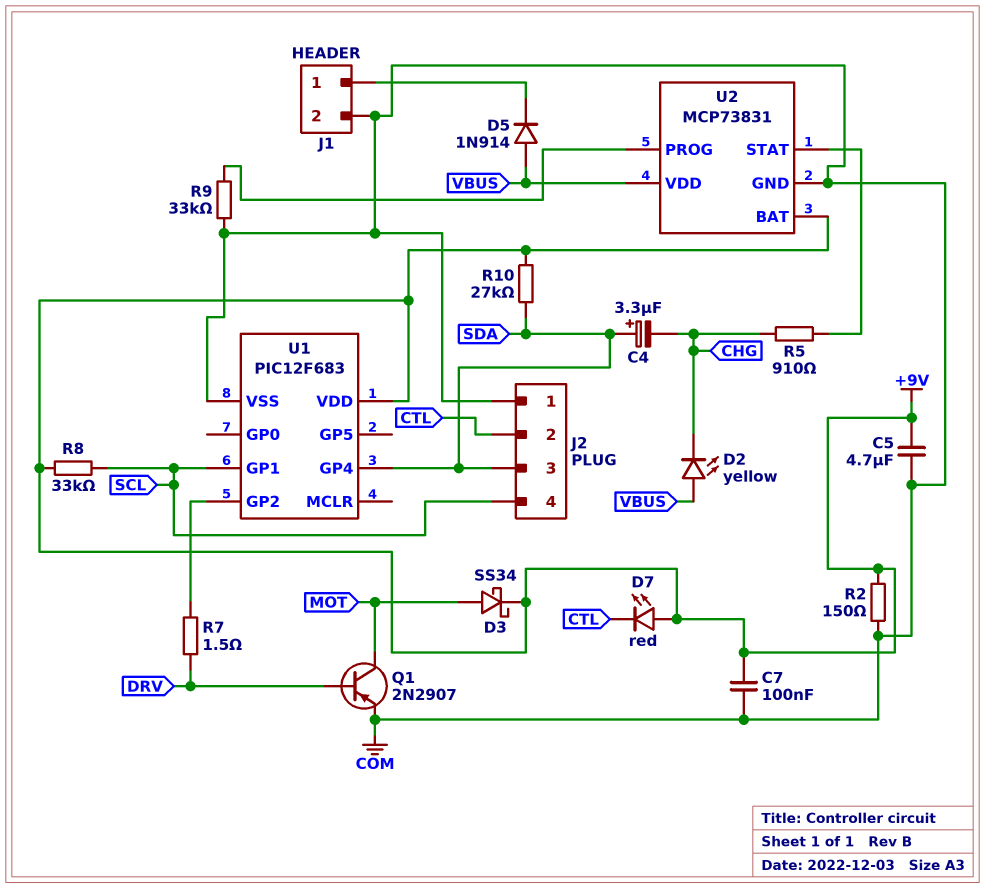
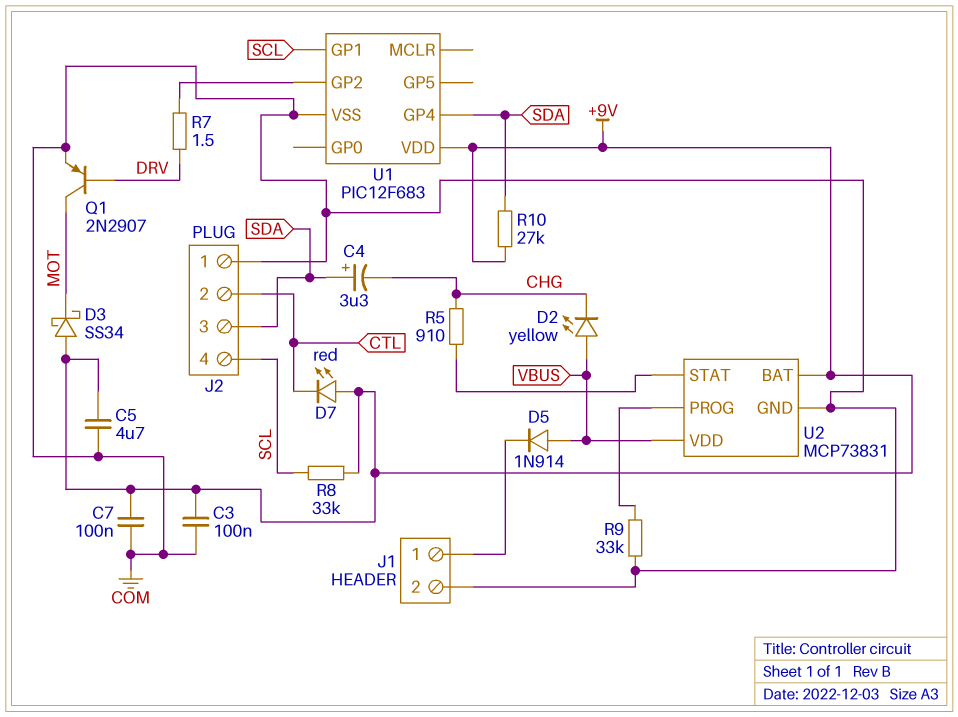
C3: none -> 100nF (+9V, COM)
D3: schottky SS34 (A MOT, K +9V) -> schottky SS34 (A +9V, K MOT)
R2: 150 (+9V, COM) -> none

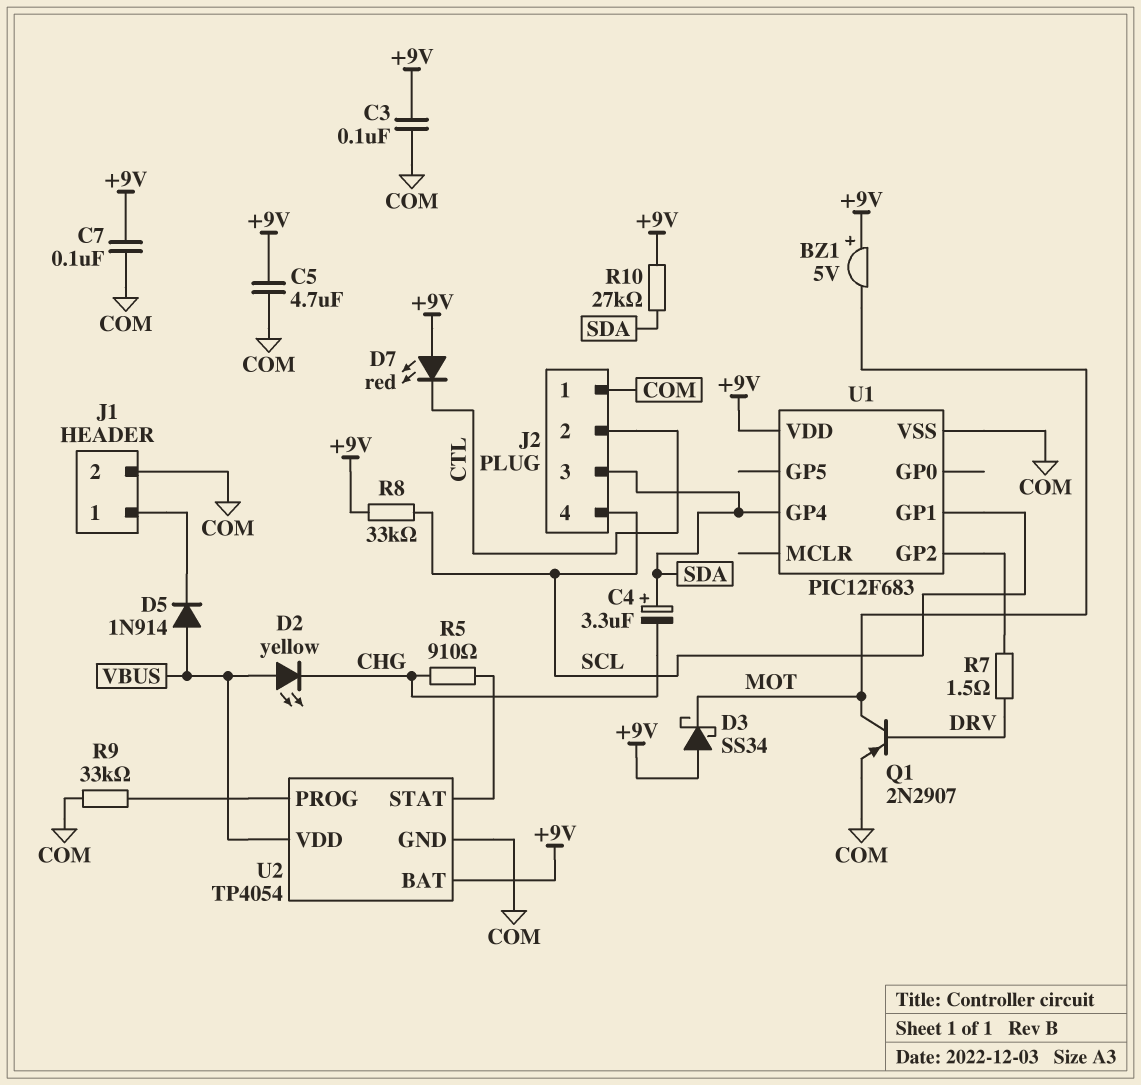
BZ1: none -> buzzer 5V (plus +9V, minus MOT)
U2: MCP73831 -> TP4054

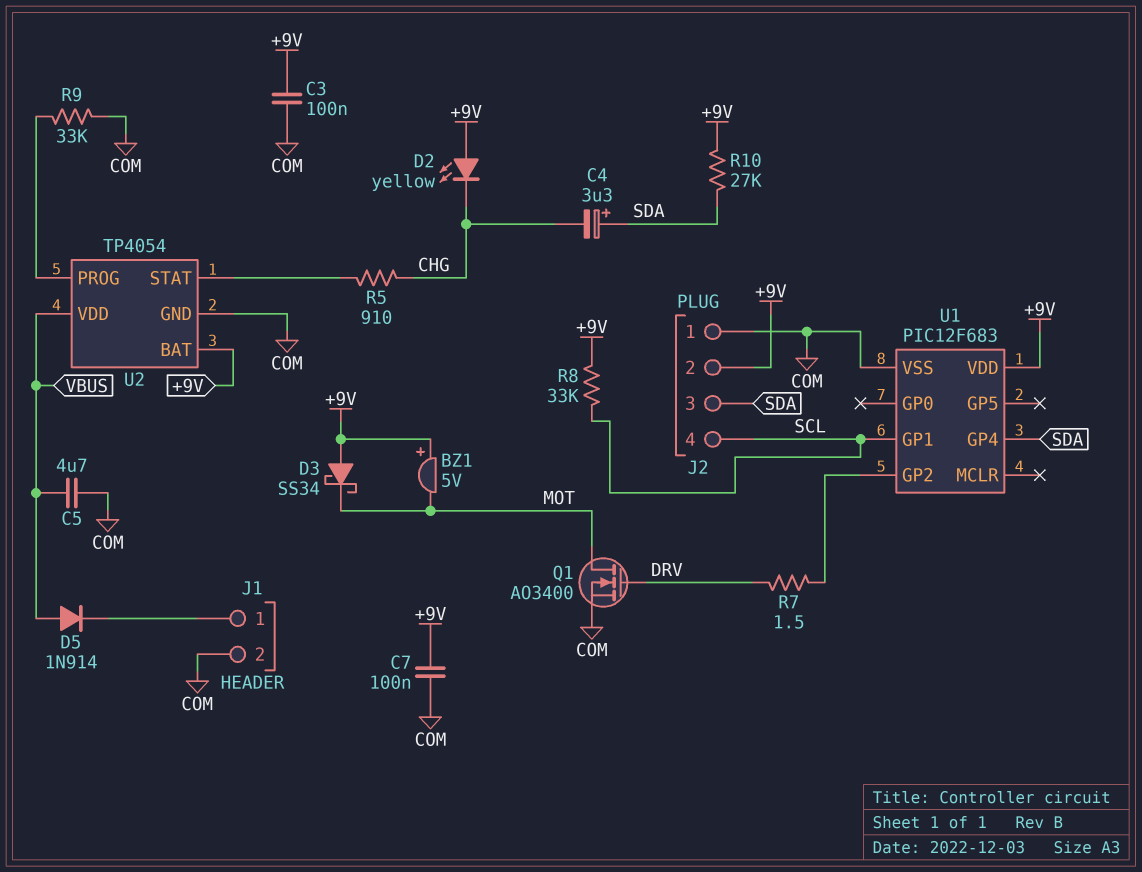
C5: 4.7uF (+9V, COM) -> 4.7uF (COM, VBUS)
D2: LED yellow (A VBUS, K CHG) -> LED yellow (A +9V, K CHG)
D7: LED red (A +9V, K CTL) -> none
J2 pin 2: CTL -> +9V
Q1: PNP 2N2907 (B DRV, C MOT, E COM) -> NMOS AO3400 (G DRV, D MOT, S COM)

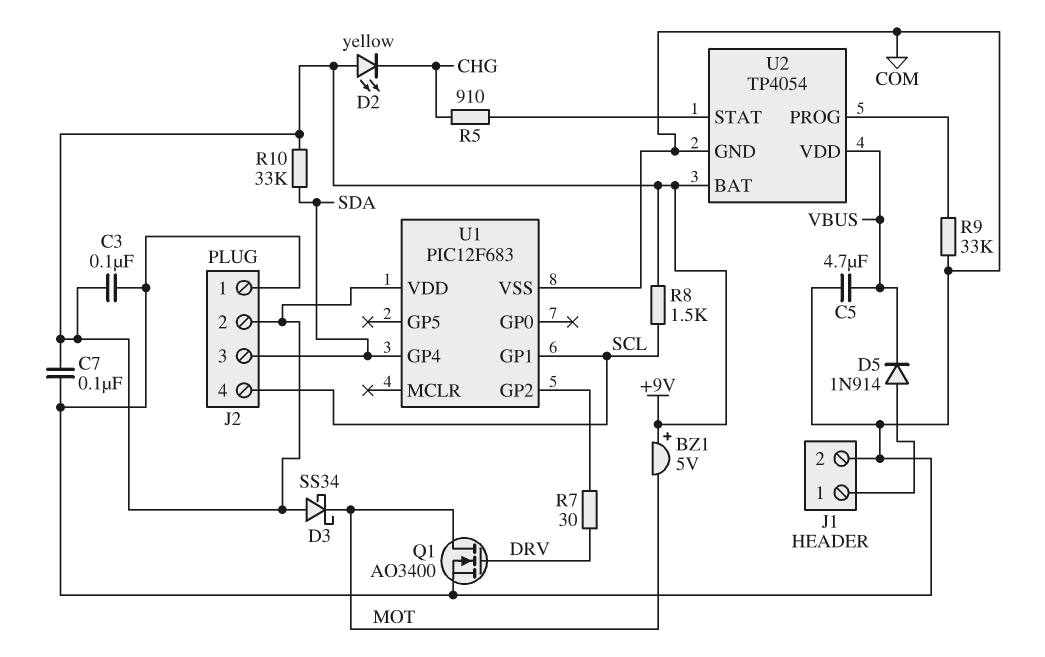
C4: 3.3uF (plus SDA, minus CHG) -> none
D5: diode 1N914 (A VBUS, K J1/1) -> diode 1N914 (A J1/1, K VBUS)
R7: 1.5 (DRV, U1/GP2) -> 30 (DRV, U1/GP2)
R8: 33k (+9V, SCL) -> 1.5k (+9V, SCL)
R10: 27k (+9V, SDA) -> 33k (+9V, SDA)

